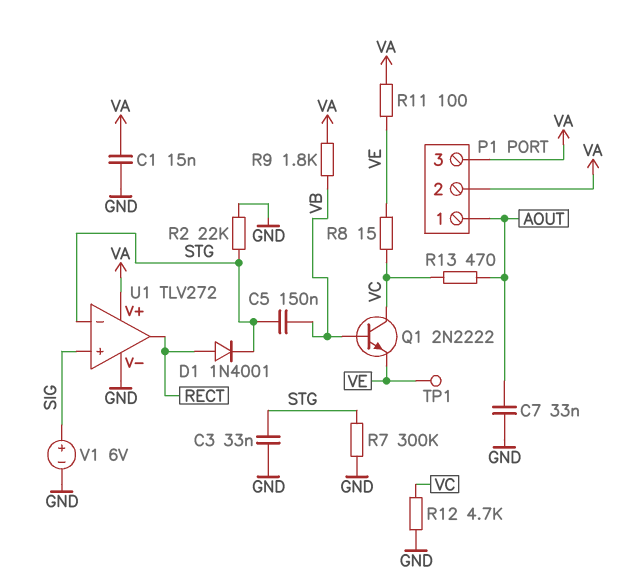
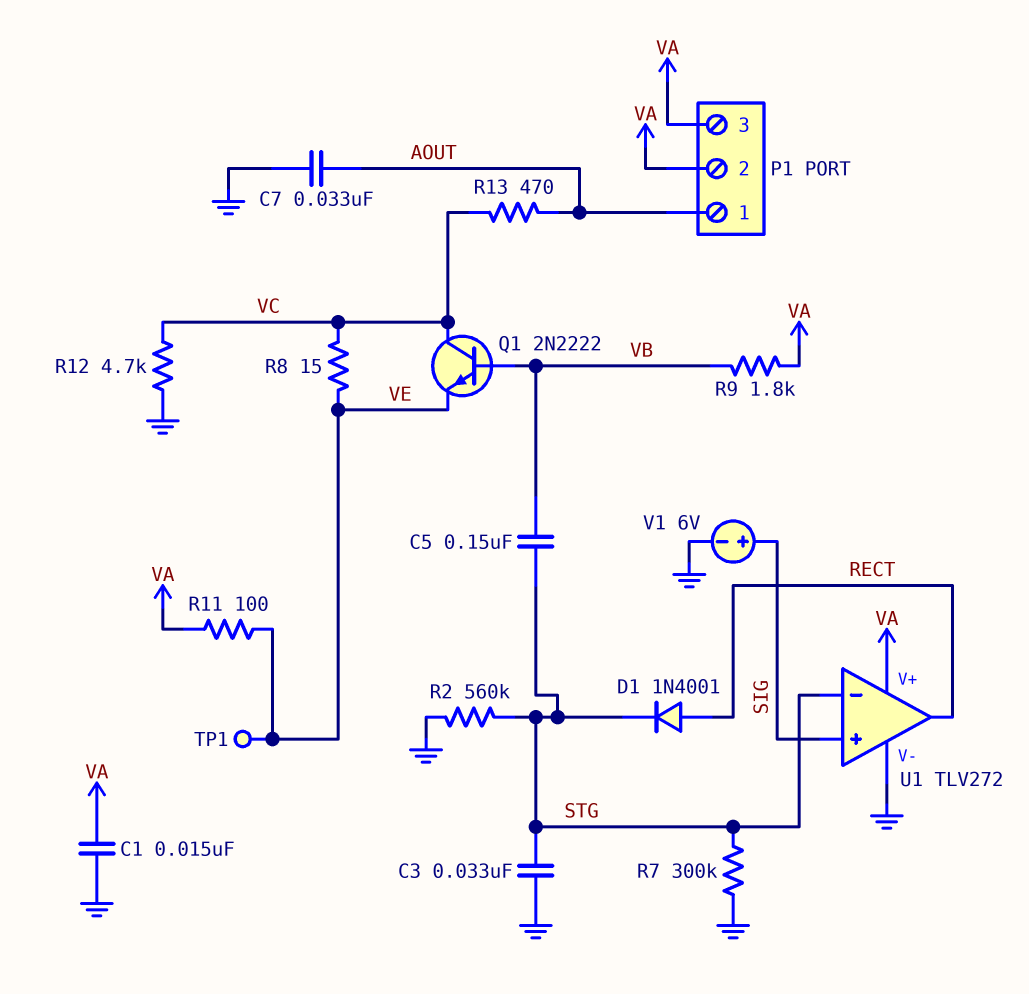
R2: 22k (GND, STG) -> 560k (GND, STG)

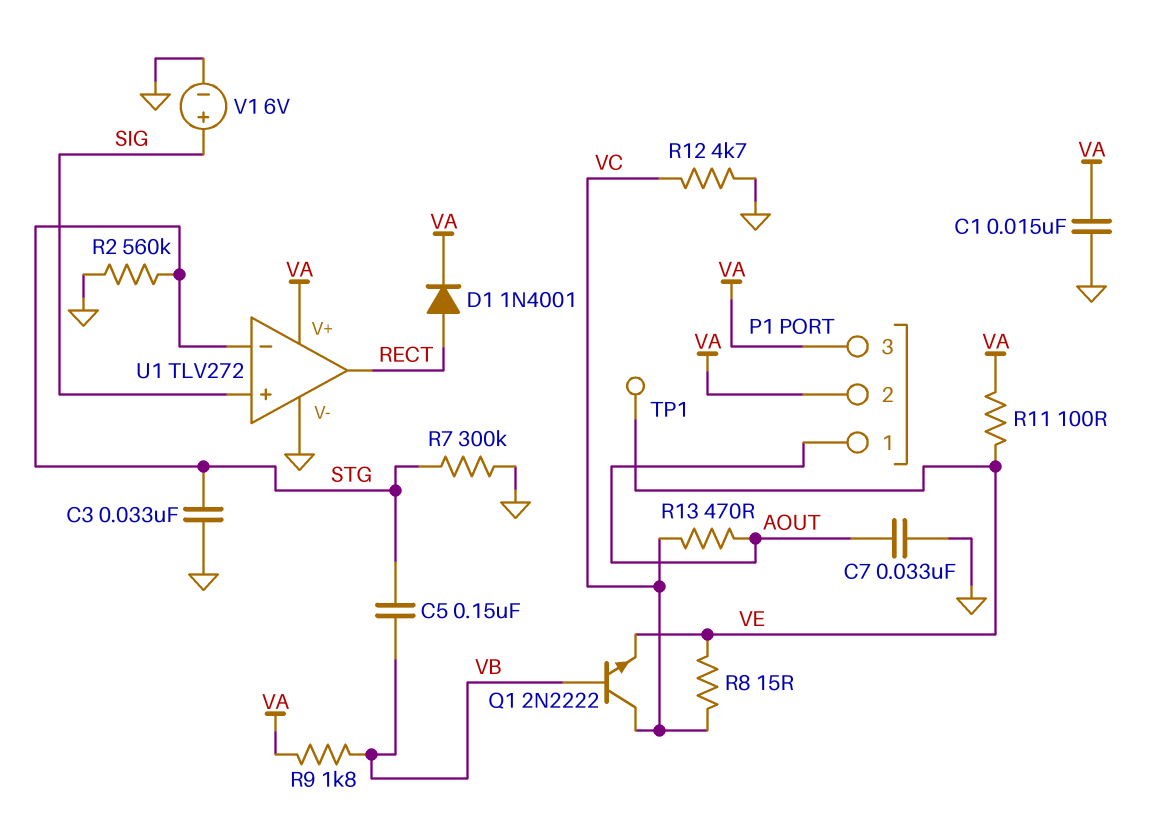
D1: diode 1N4001 (A RECT, K STG) -> diode 1N4001 (A RECT, K VA)

